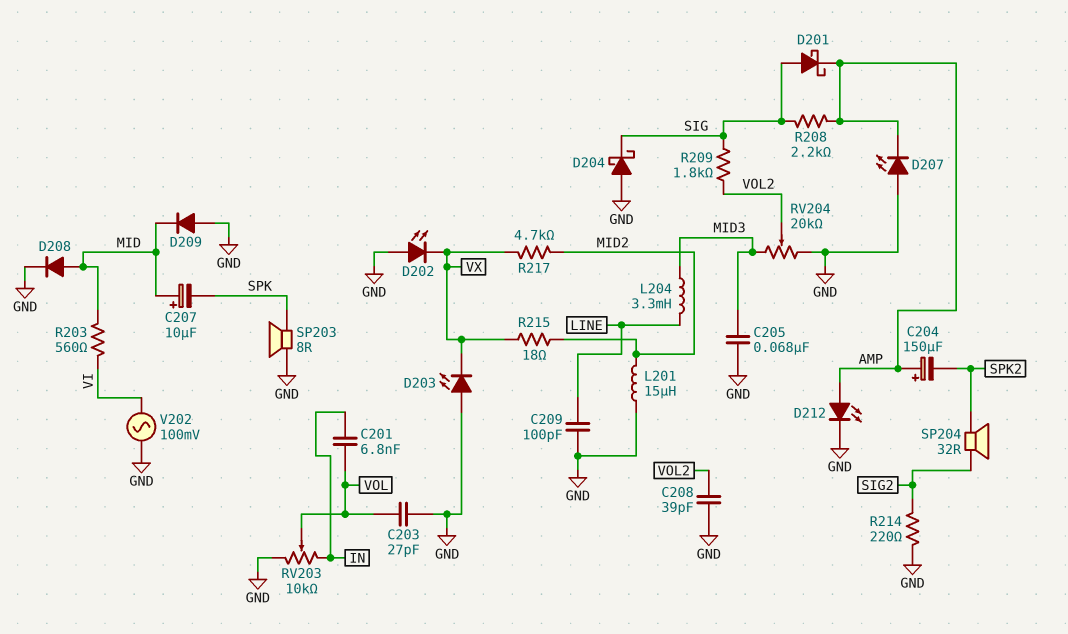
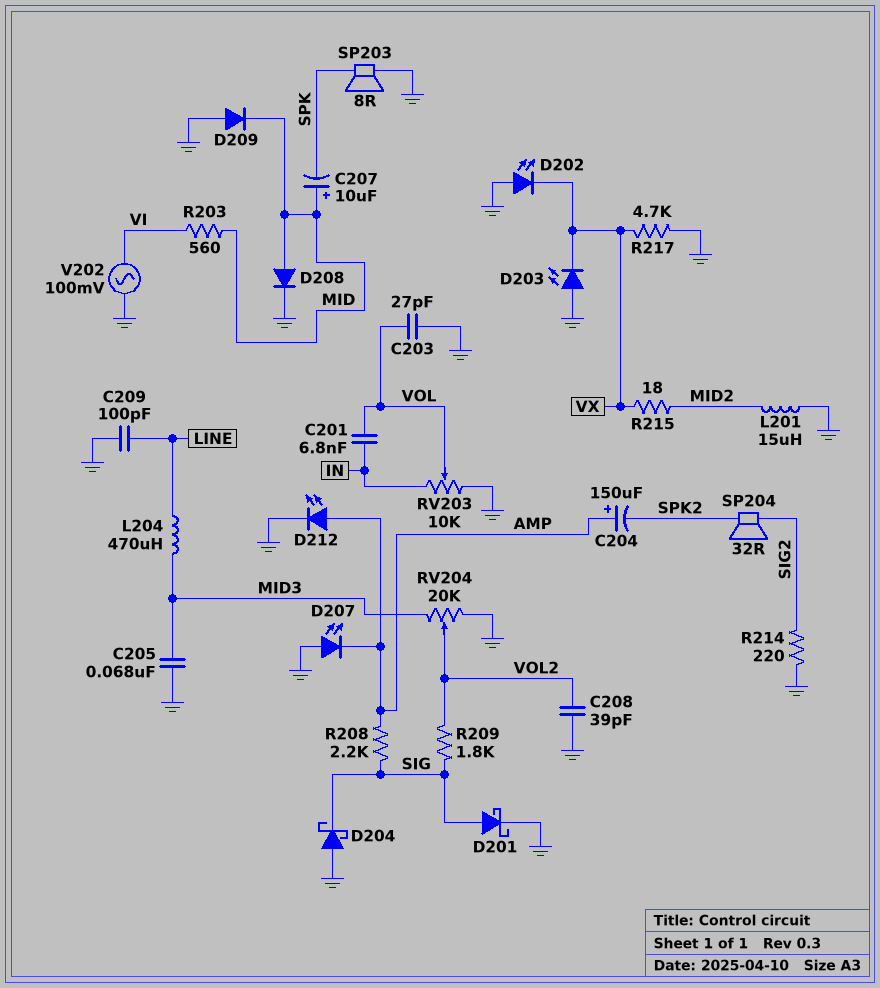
D201: schottky (A SIG, K AMP) -> schottky (A SIG, K GND)
L204: 3.3mH (LINE, MID3) -> 470uH (LINE, MID3)
R217: 4.7k (MID2, VX) -> 4.7k (GND, VX)

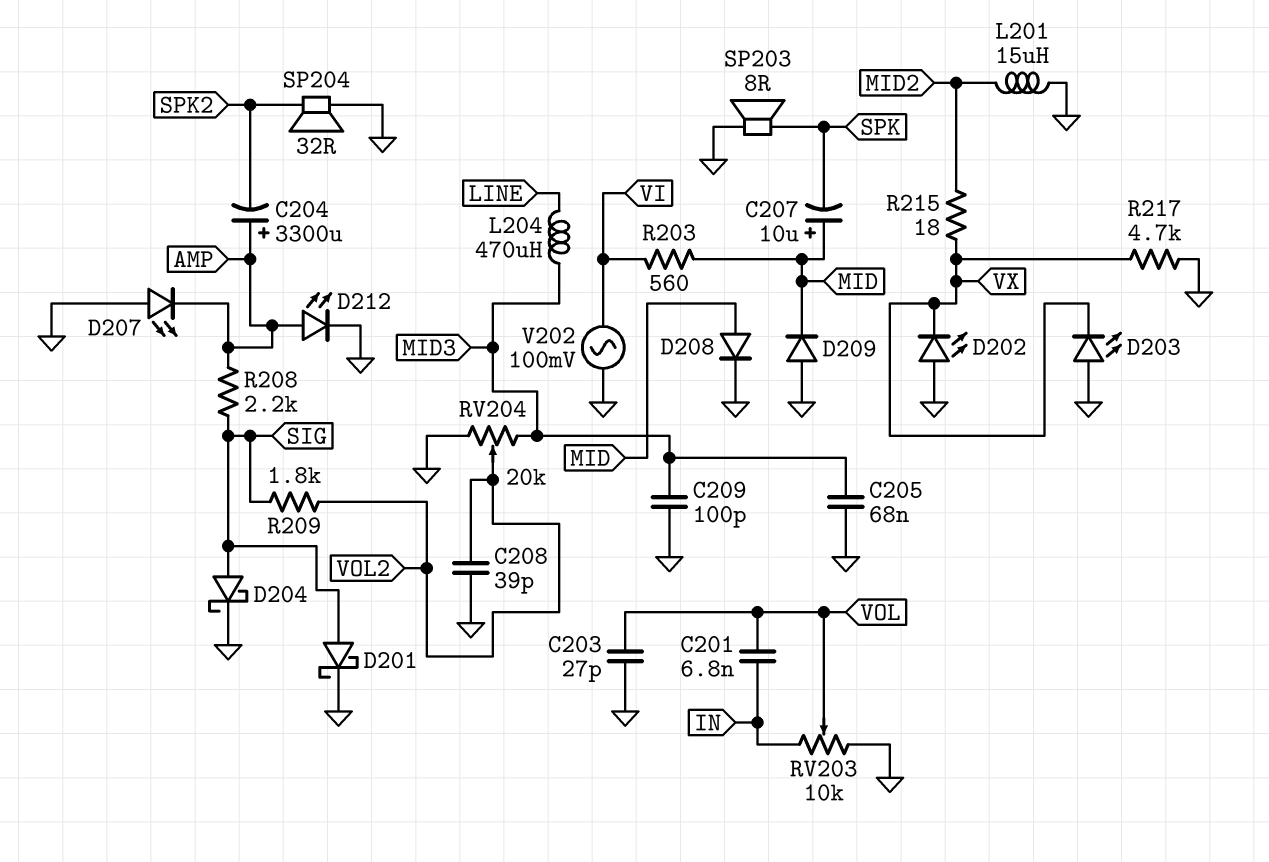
C204: 150uF (plus AMP, minus SPK2) -> 3300uF (plus AMP, minus SPK2)
C209: 100pF (GND, LINE) -> 100pF (GND, MID3)
D204: schottky (A GND, K SIG) -> schottky (A SIG, K GND)
R214: 220 (GND, SIG2) -> none
SP204: speaker 32R (SIG2, SPK2) -> speaker 32R (GND, SPK2)

